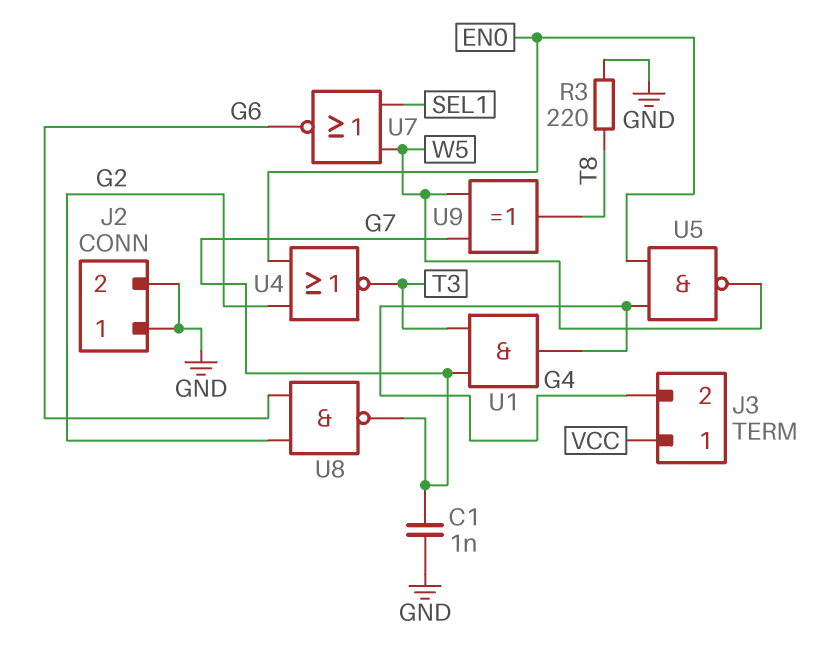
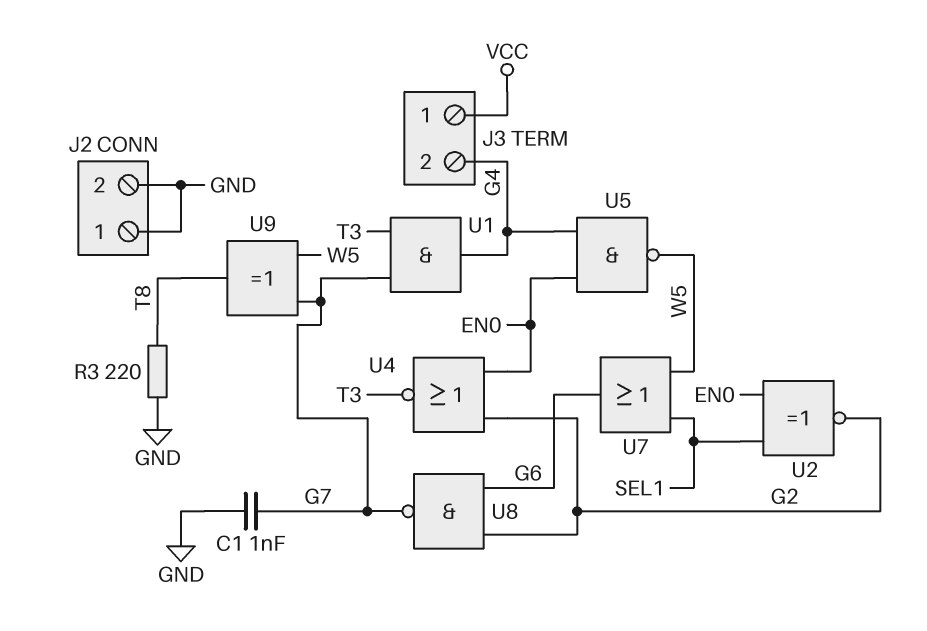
U2: none -> XNOR (in EN0, in SEL1, out G2)
U7: NOR (in SEL1, in W5, out G6) -> OR (in SEL1, in W5, out G6)

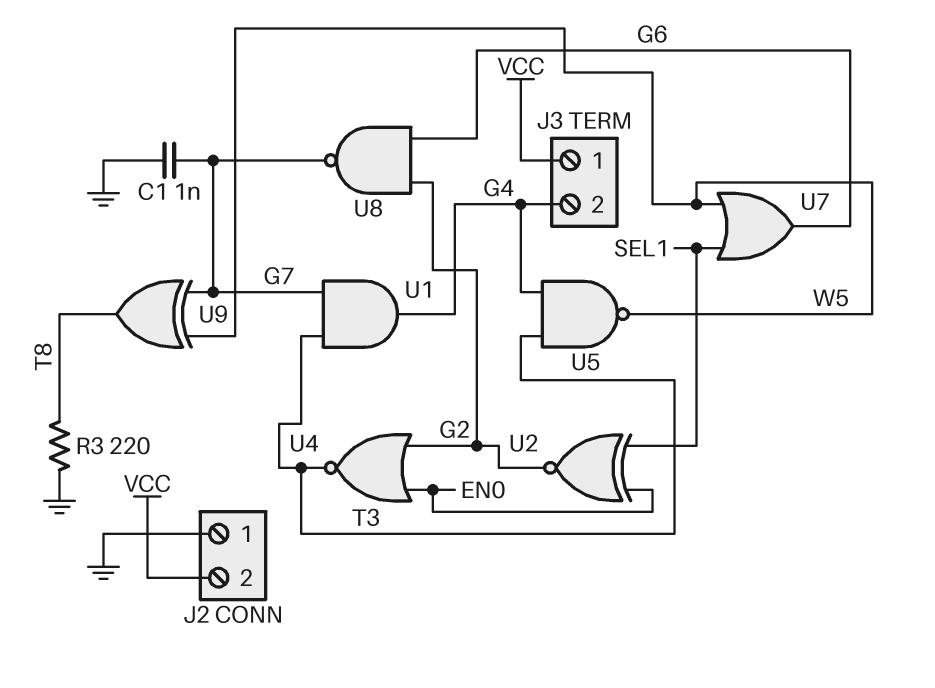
J2 pin 2: GND -> VCC
U5: NAND (in EN0, in G4, out W5) -> NAND (in G4, in T3, out W5)

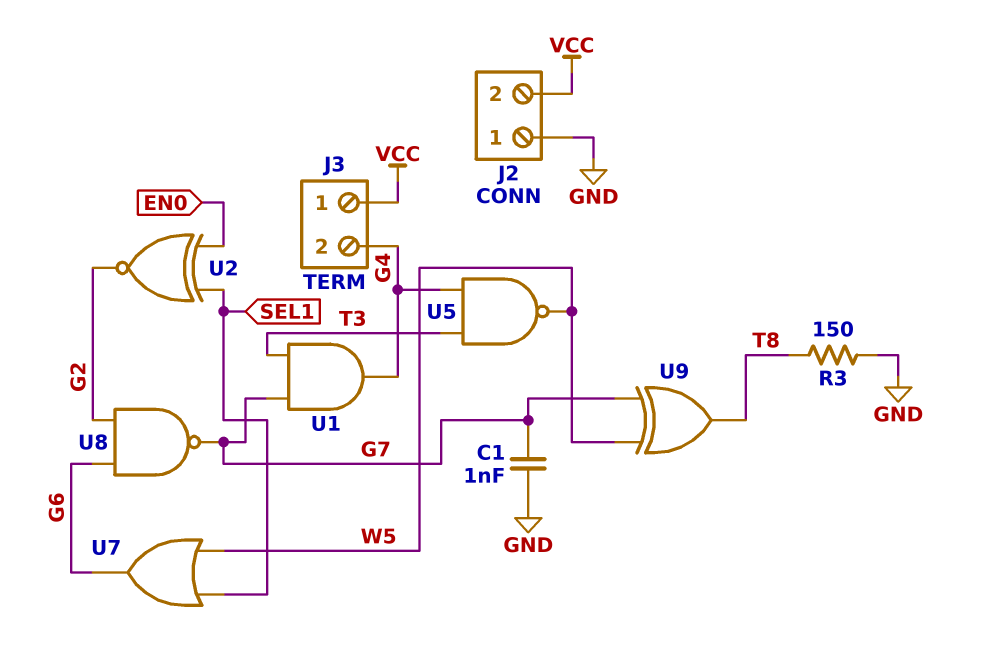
R3: 220 (GND, T8) -> 150 (GND, T8)
U4: NOR (in EN0, in G2, out T3) -> none

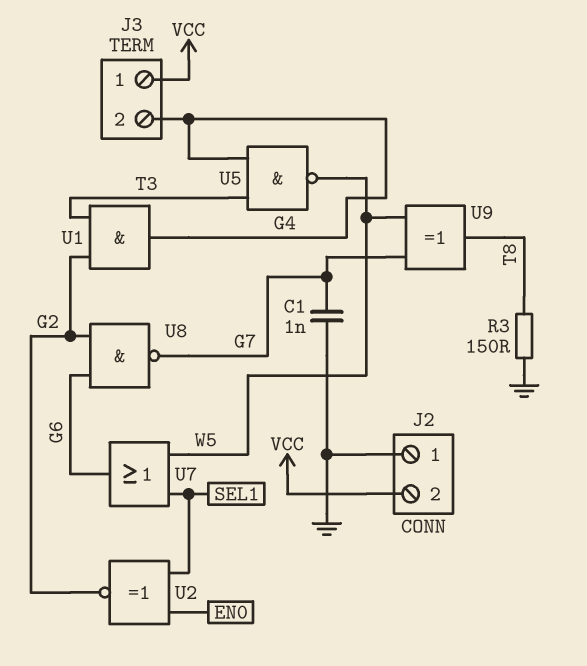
U1: AND (in G7, in T3, out G4) -> AND (in G2, in T3, out G4)

